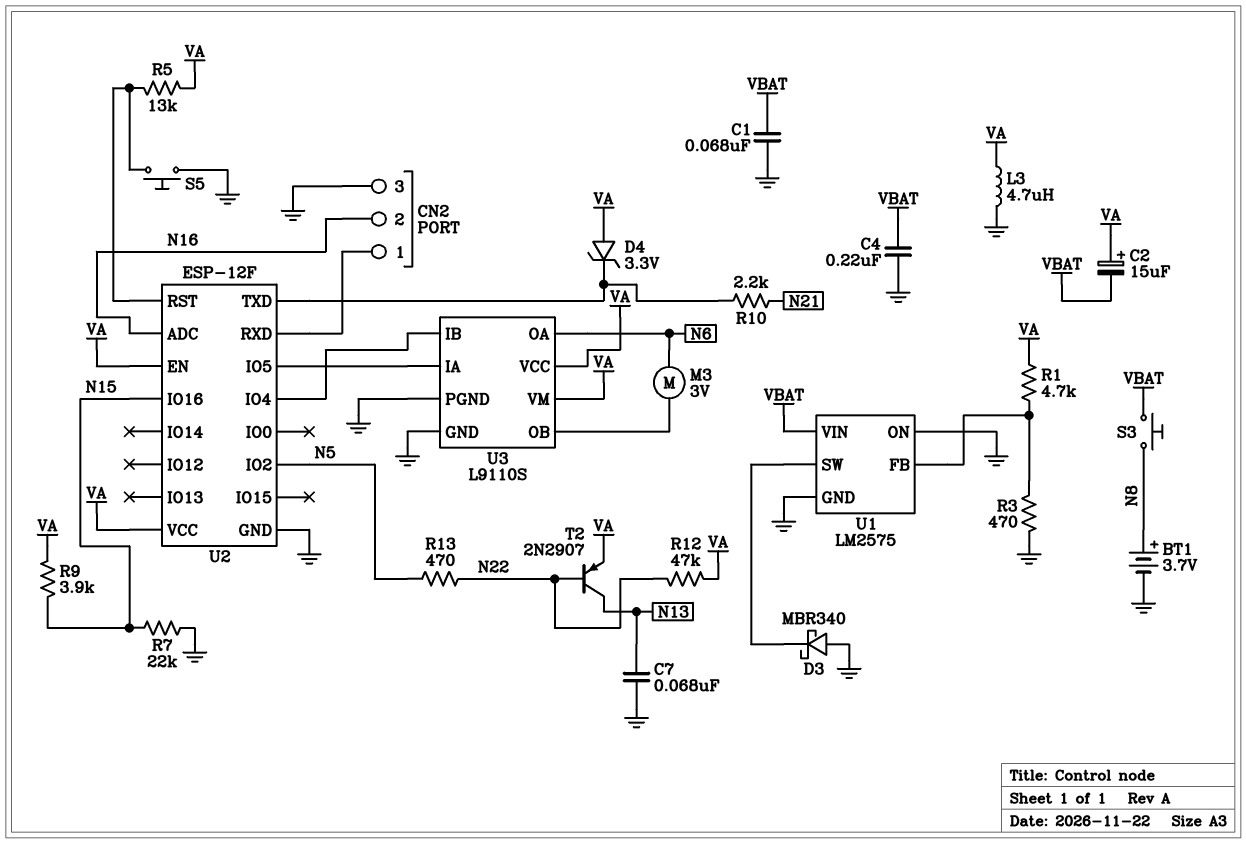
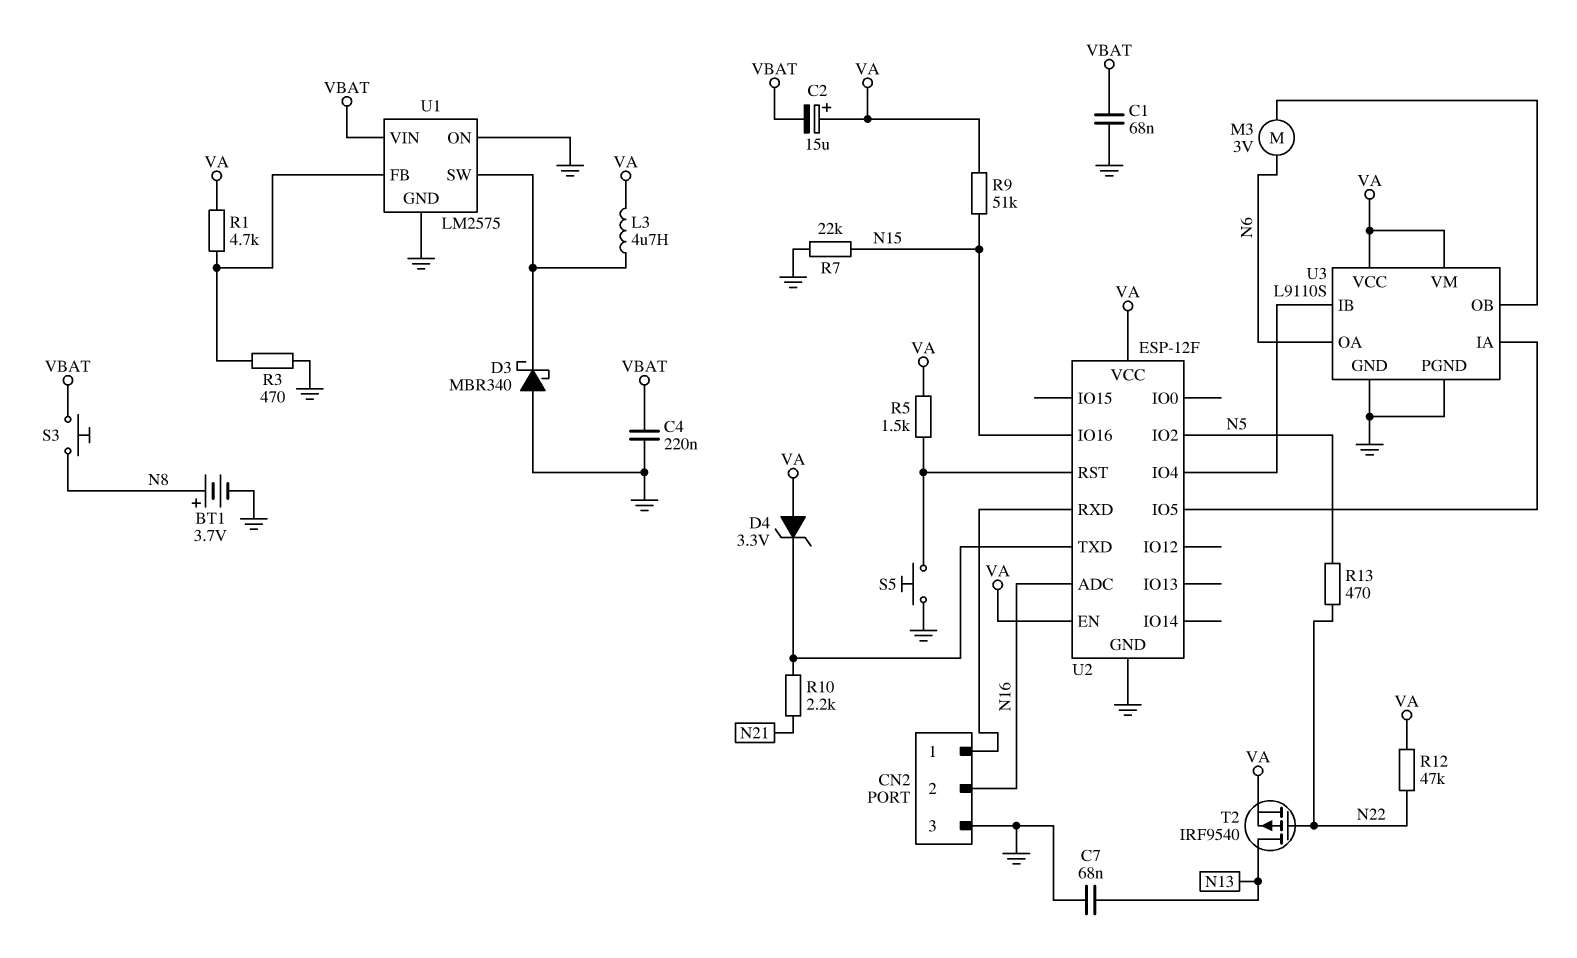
L3: 4.7uH (GND, VA) -> 4.7uH (U1/SW, VA)
R5: 13k (U2/RST, VA) -> 1.5k (U2/RST, VA)
R9: 3.9k (N15, VA) -> 51k (N15, VA)
T2: PNP 2N2907 (B N22, C N13, E VA) -> PMOS IRF9540 (G N22, D N13, S VA)

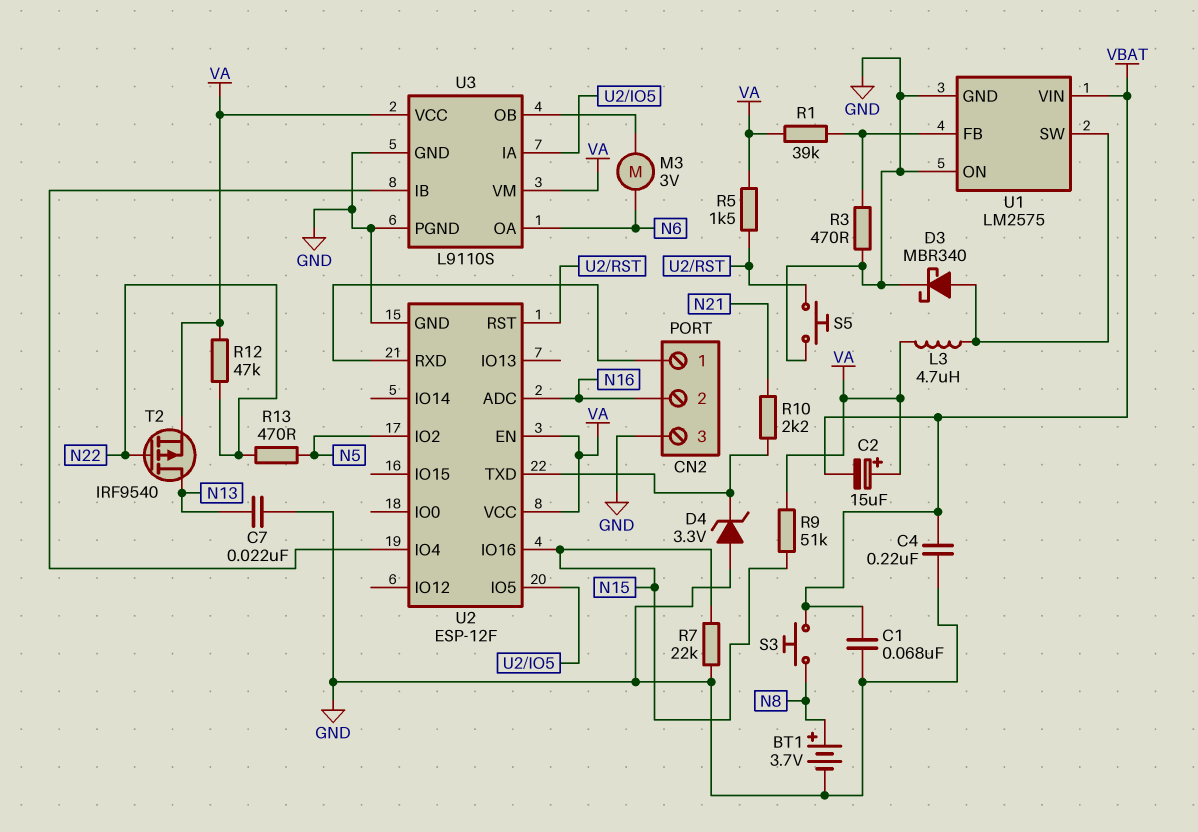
C7: 68nF (GND, N13) -> 22nF (GND, N13)
D3: schottky MBR340 (A GND, K U1/SW) -> schottky MBR340 (A U1/SW, K GND)
D4: zener 3.3V (A VA, K U2/TXD) -> zener 3.3V (A GND, K U2/TXD)
R1: 4.7k (U1/FB, VA) -> 39k (U1/FB, VA)

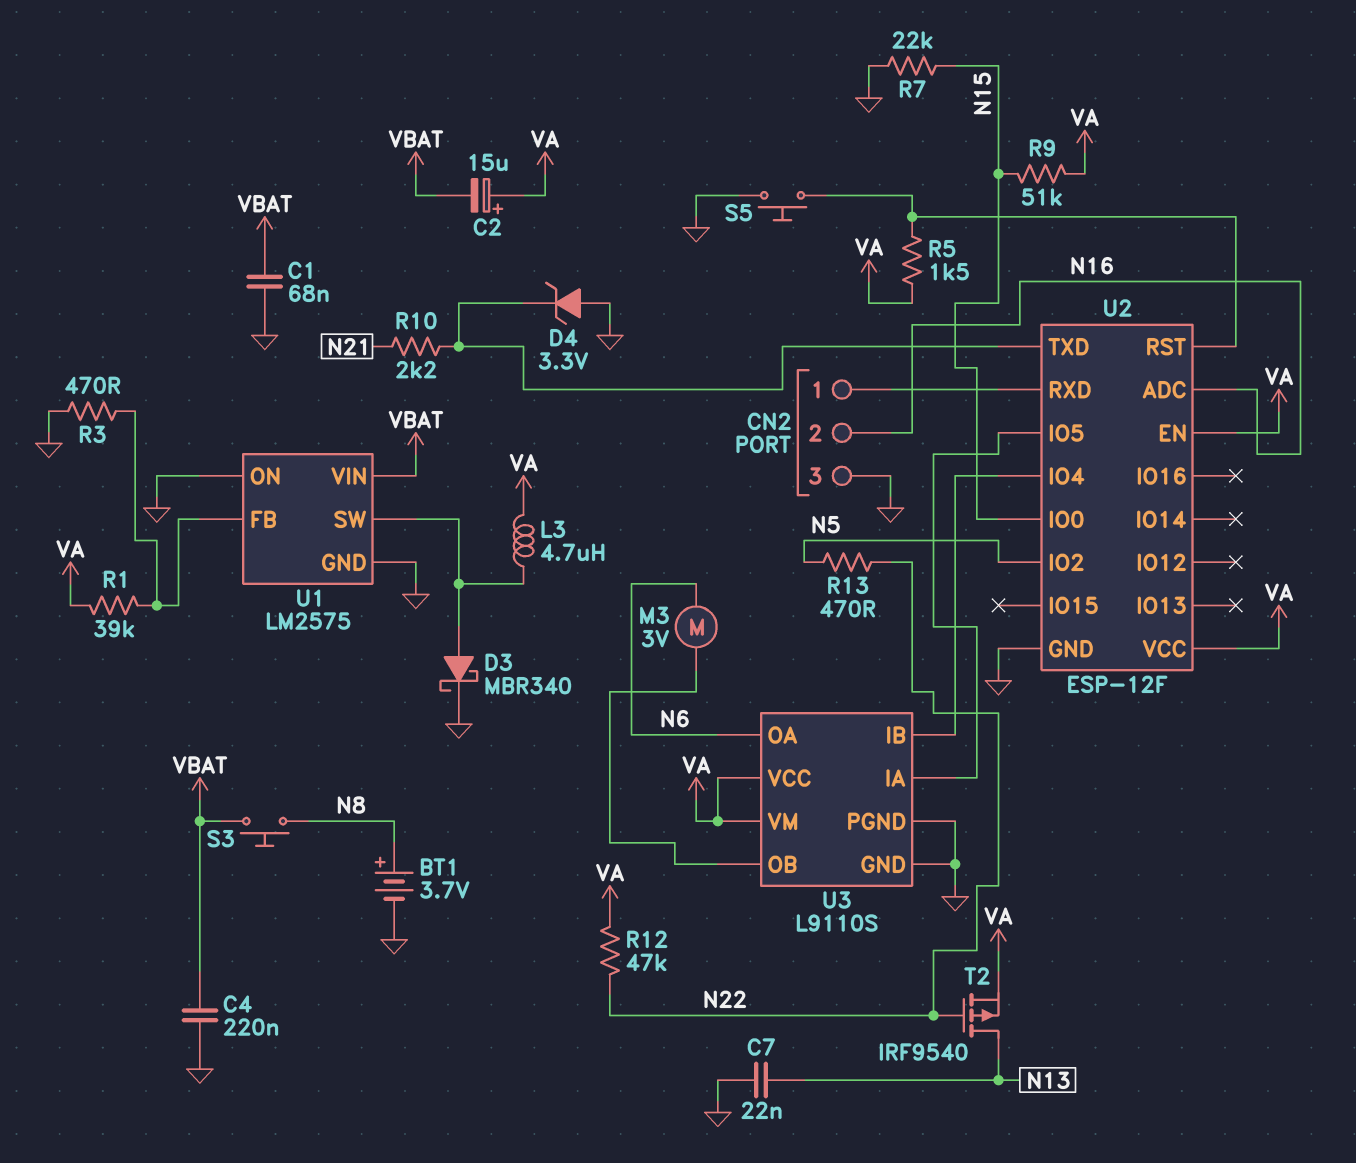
U2 pin IO0: none -> N15
U2 pin IO16: N15 -> none

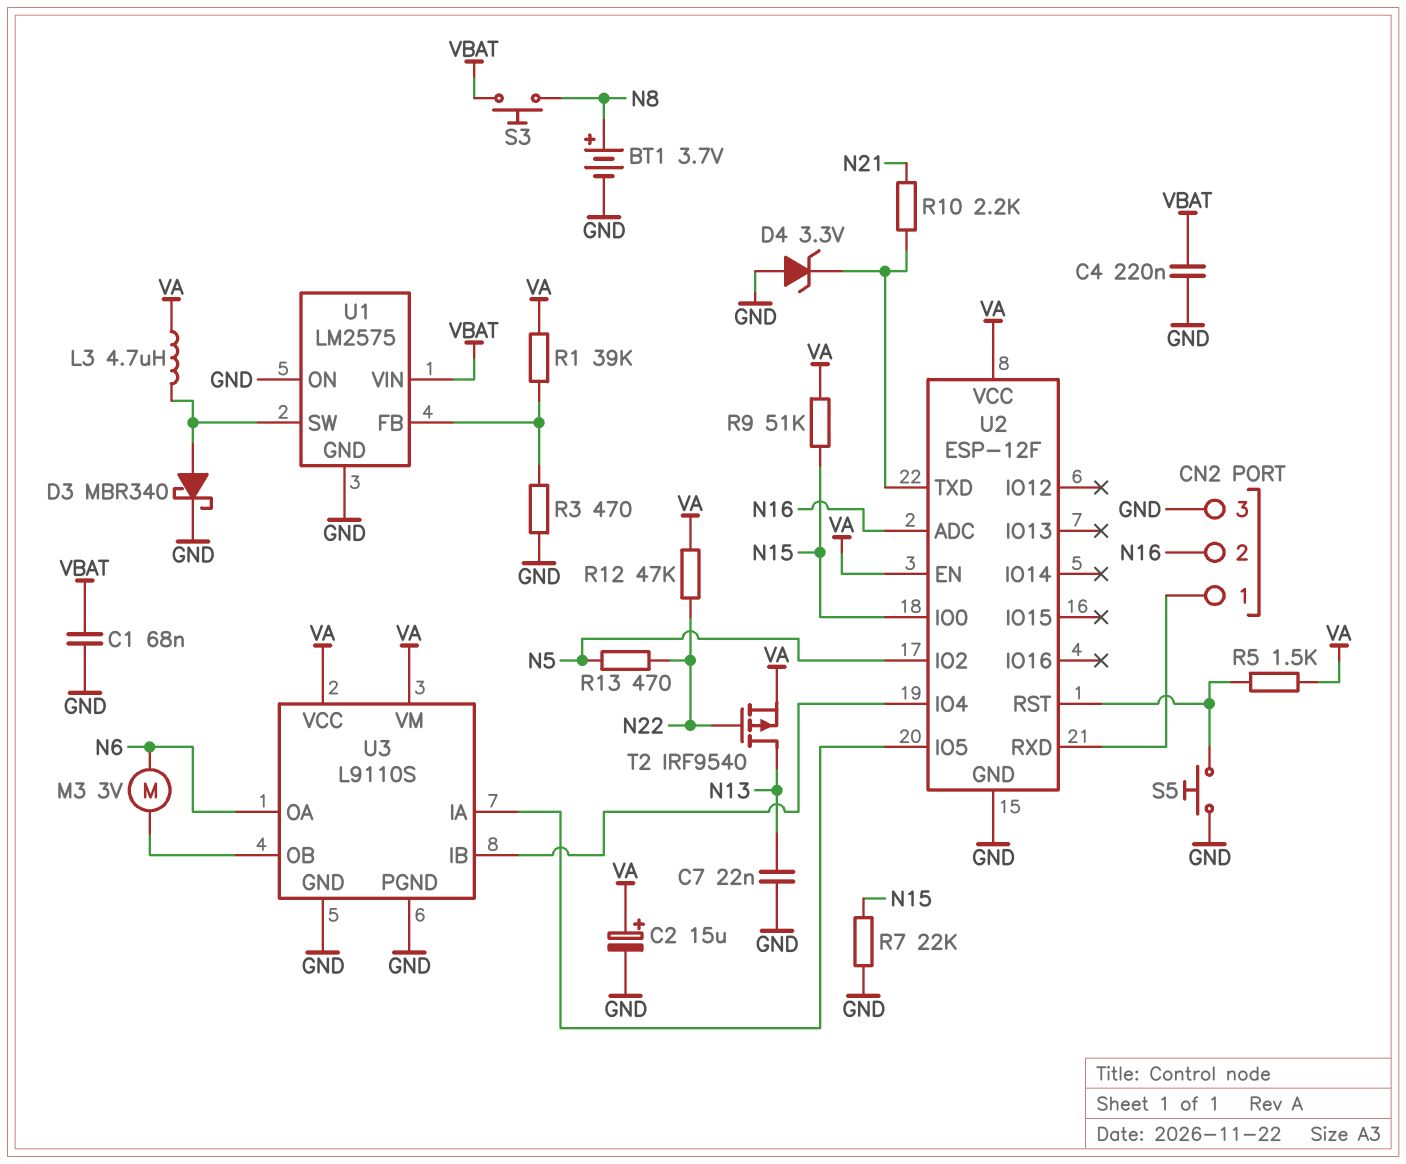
C2: 15uF (plus VA, minus VBAT) -> 15uF (plus VA, minus GND)

